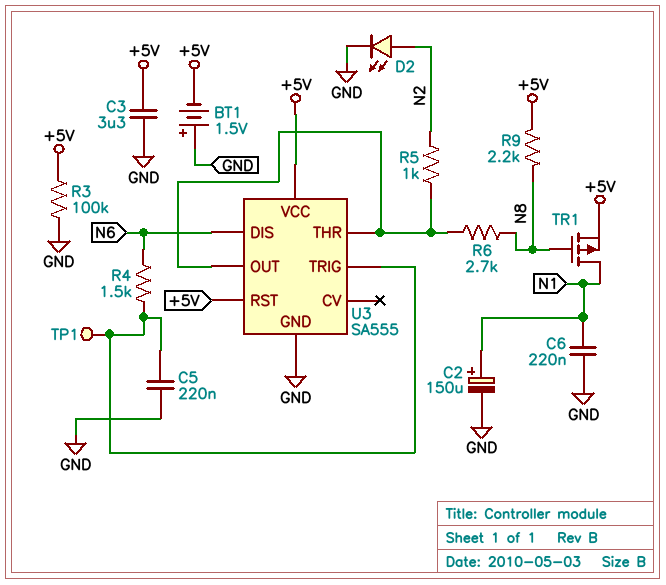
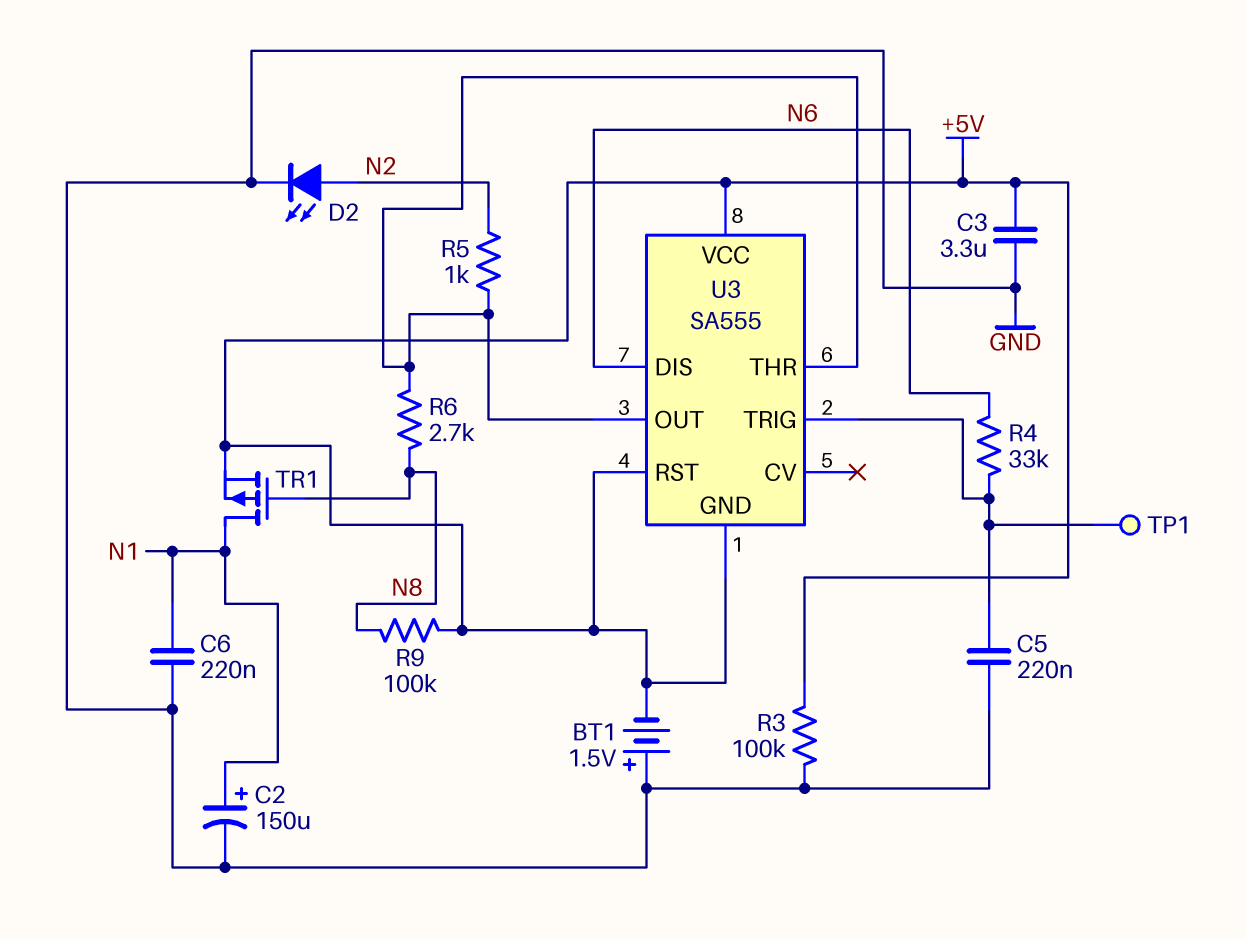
R4: 1.5k (N6, U3/TRIG) -> 33k (N6, U3/TRIG)
R9: 2.2k (+5V, N8) -> 100k (+5V, N8)
U3 pin GND: GND -> +5V

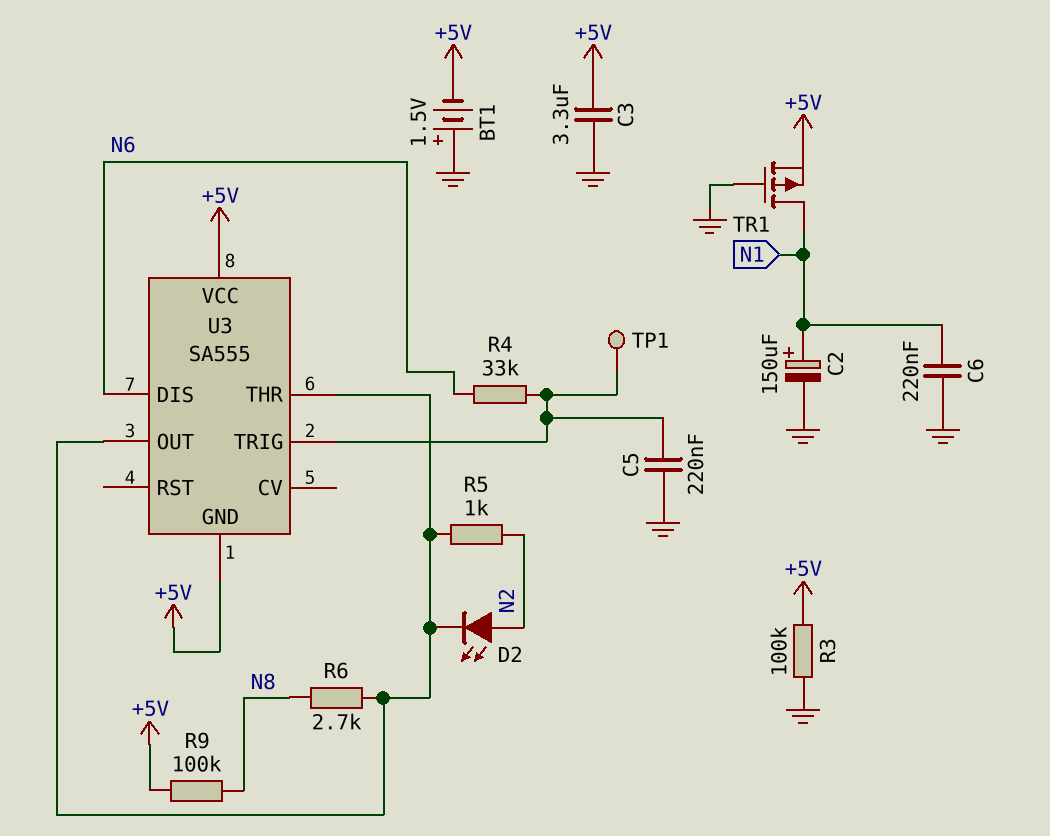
D2: LED (A N2, K GND) -> LED (A N2, K U3/OUT)
TR1: PMOS (G N8, D N1, S +5V) -> PMOS (G GND, D N1, S +5V)
U3 pin RST: +5V -> none

